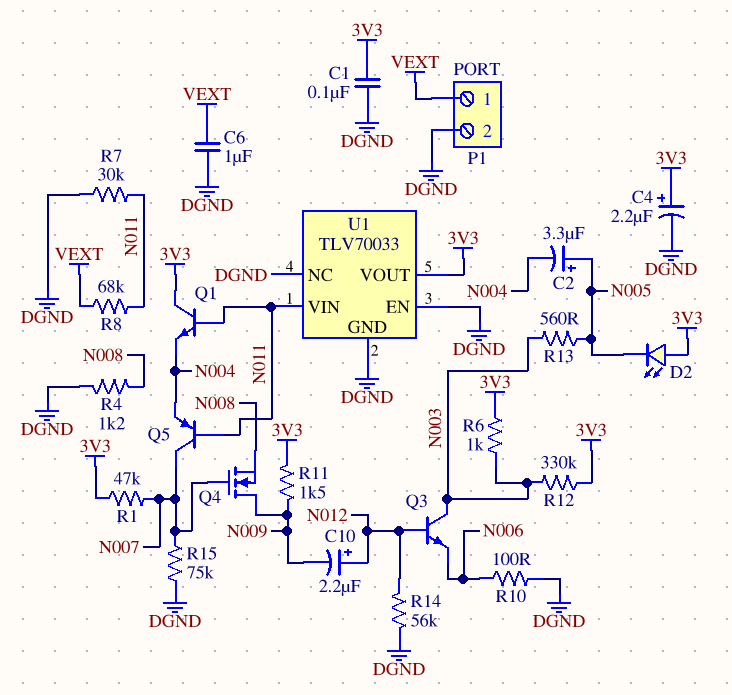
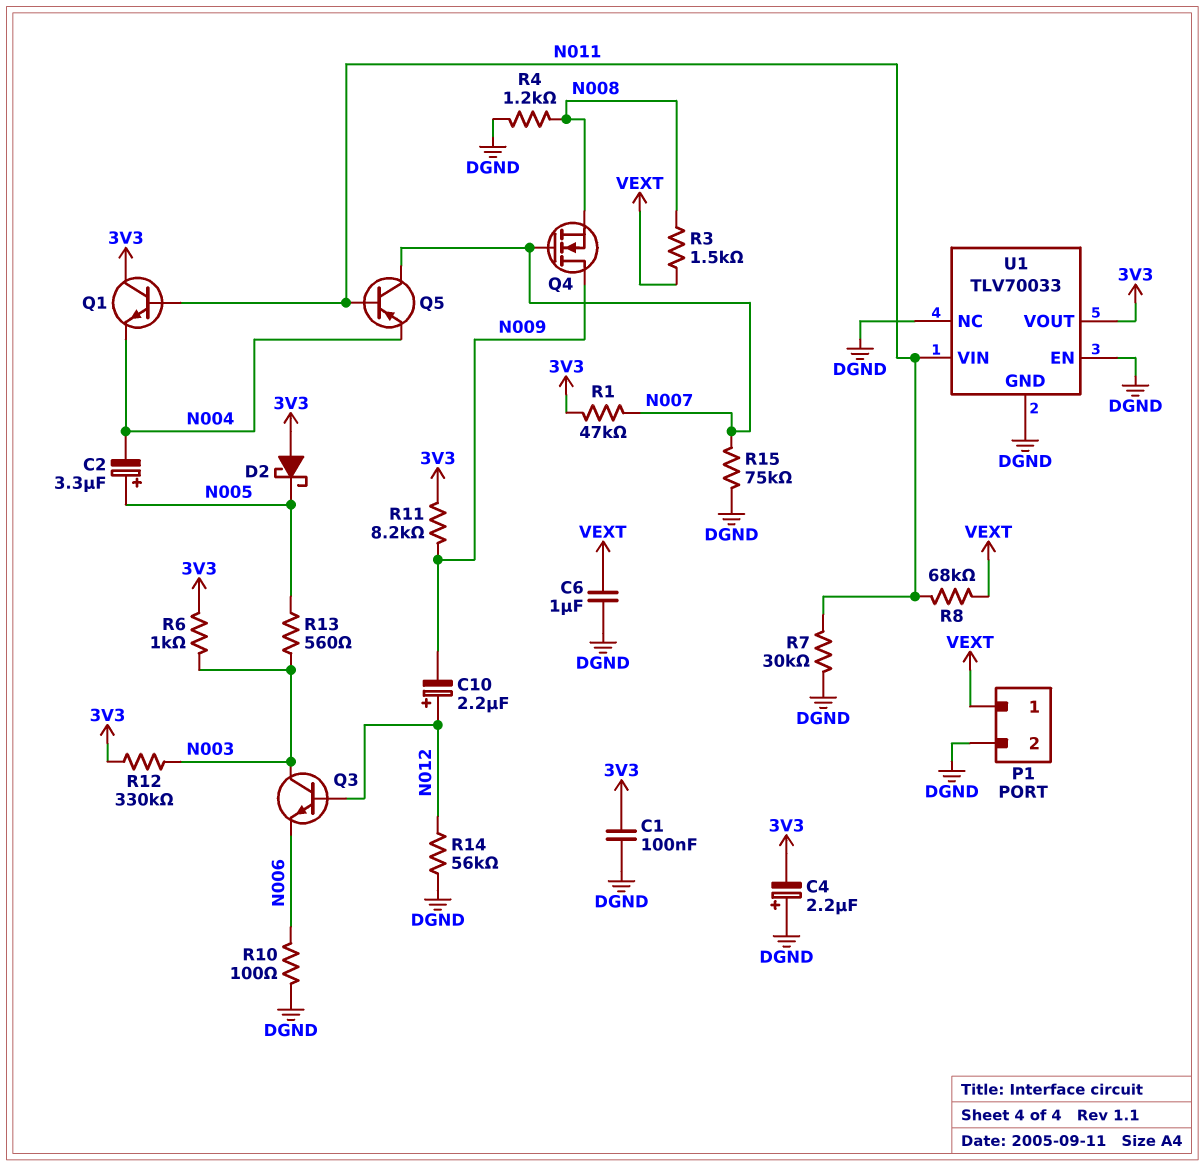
C4: 2.2uF (plus 3V3, minus DGND) -> 2.2uF (plus DGND, minus 3V3)
D2: LED (A 3V3, K N005) -> schottky (A 3V3, K N005)
R3: none -> 1.5k (N008, VEXT)
R11: 1.5k (3V3, N009) -> 8.2k (3V3, N009)

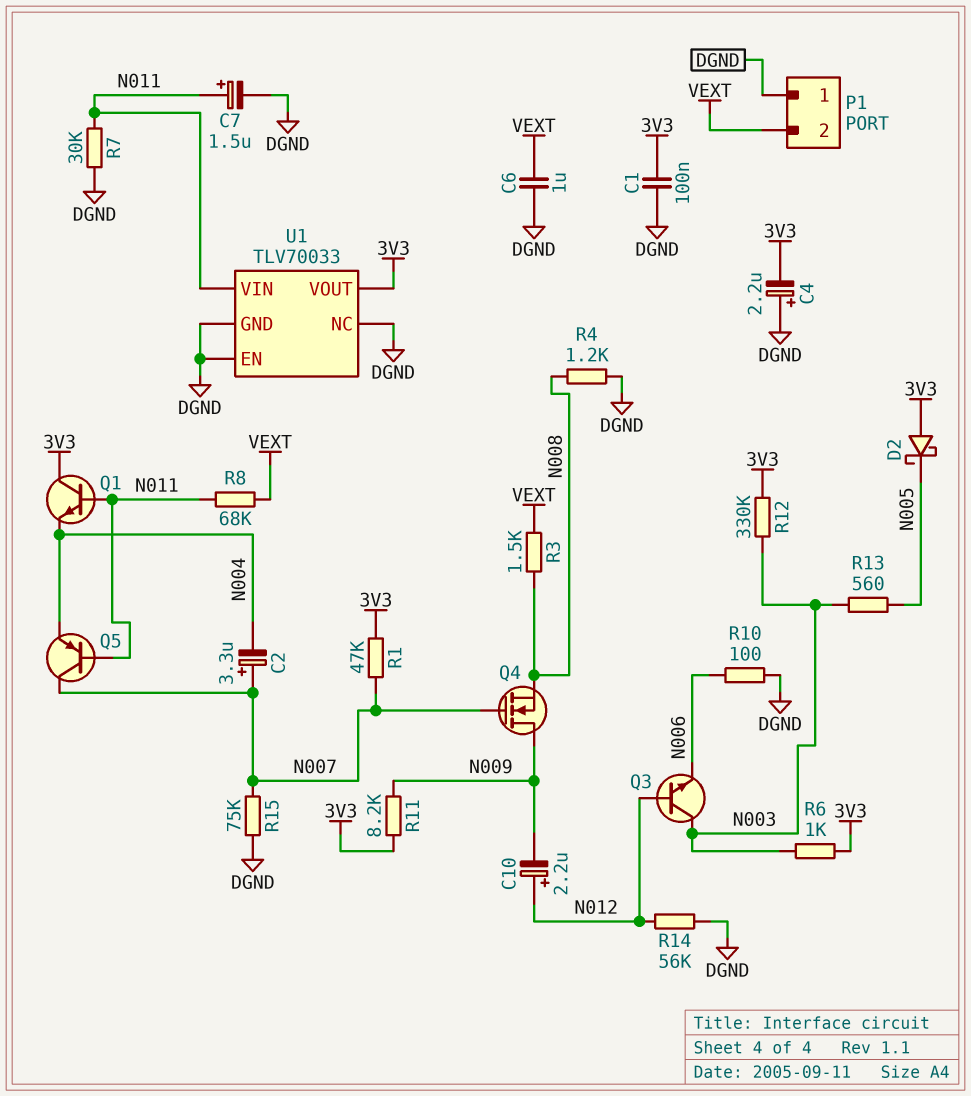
C2: 3.3uF (plus N005, minus N004) -> 3.3uF (plus N007, minus N004)
C7: none -> 1.5uF (plus N011, minus DGND)
P1 pin 1: VEXT -> DGND
P1 pin 2: DGND -> VEXT

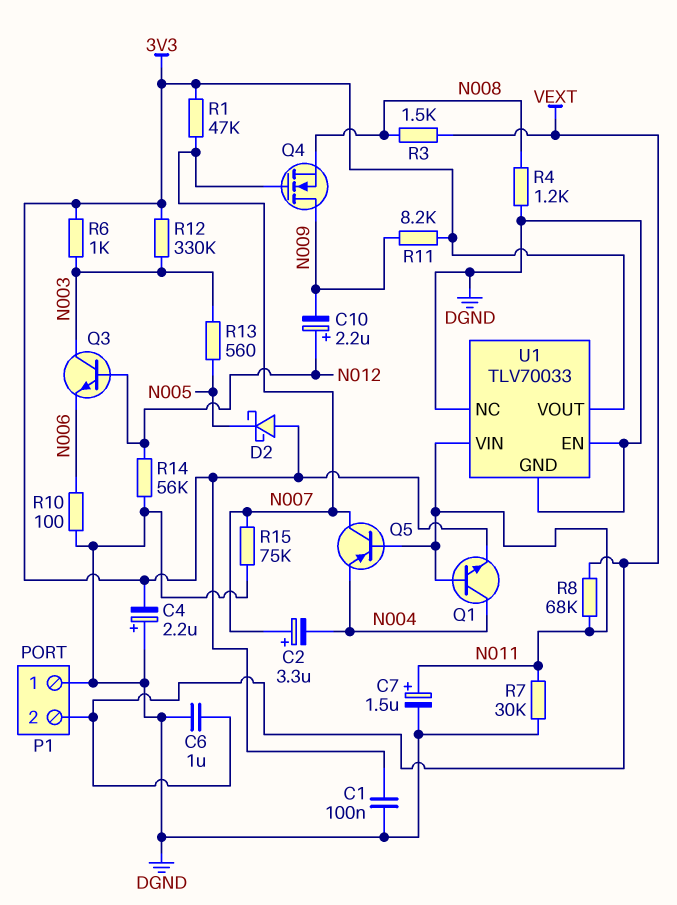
Q1: NPN (B N011, C 3V3, E N004) -> NPN (B N011, C N004, E 3V3)

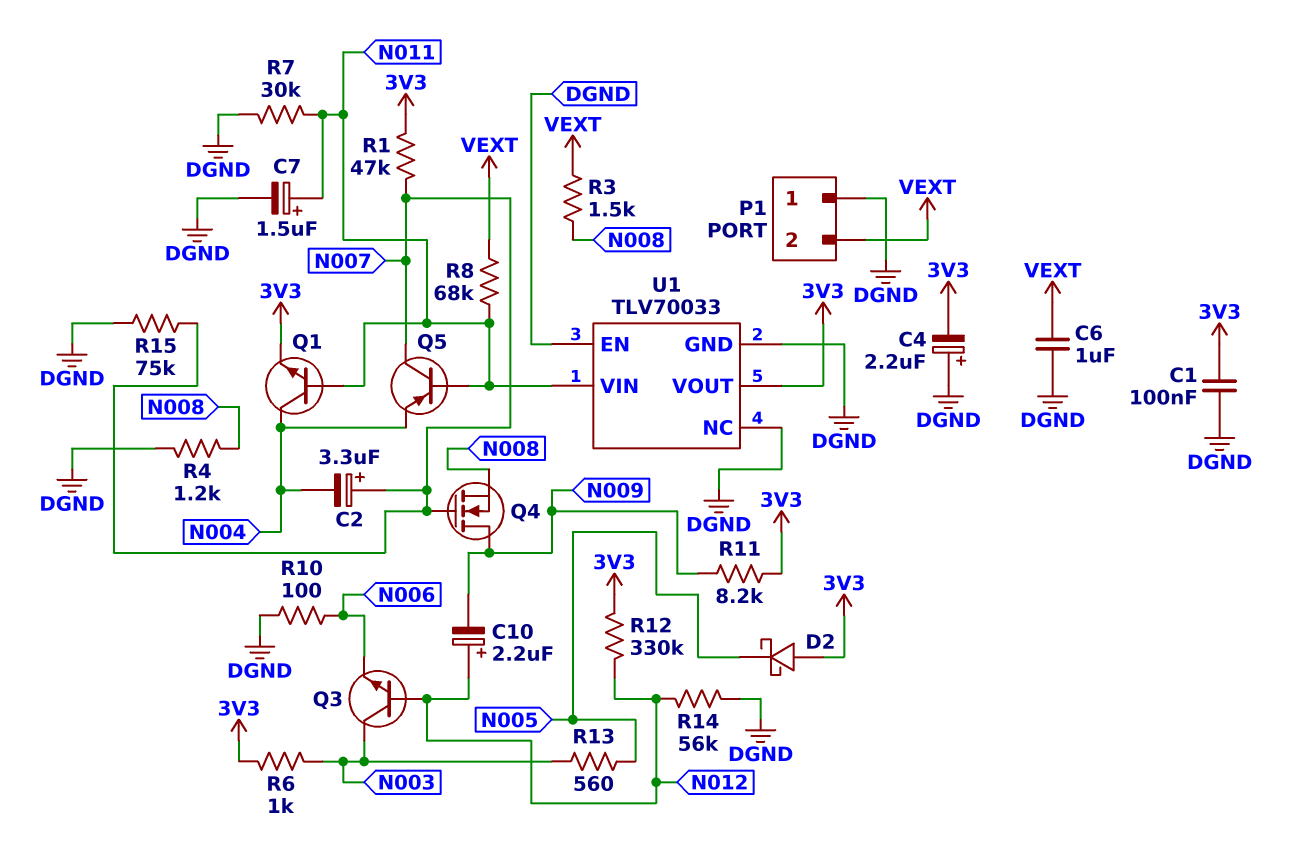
R12: 330k (3V3, N003) -> 330k (3V3, N012)

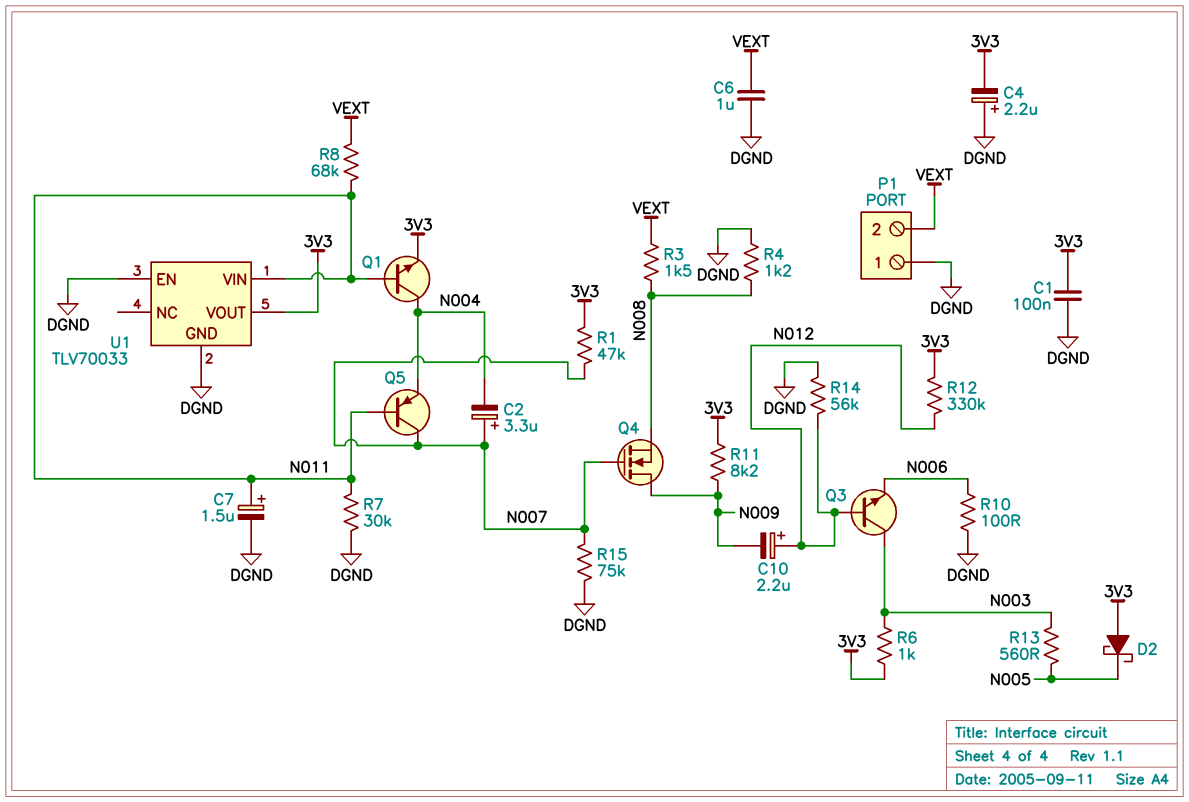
U1 pin NC: DGND -> none

